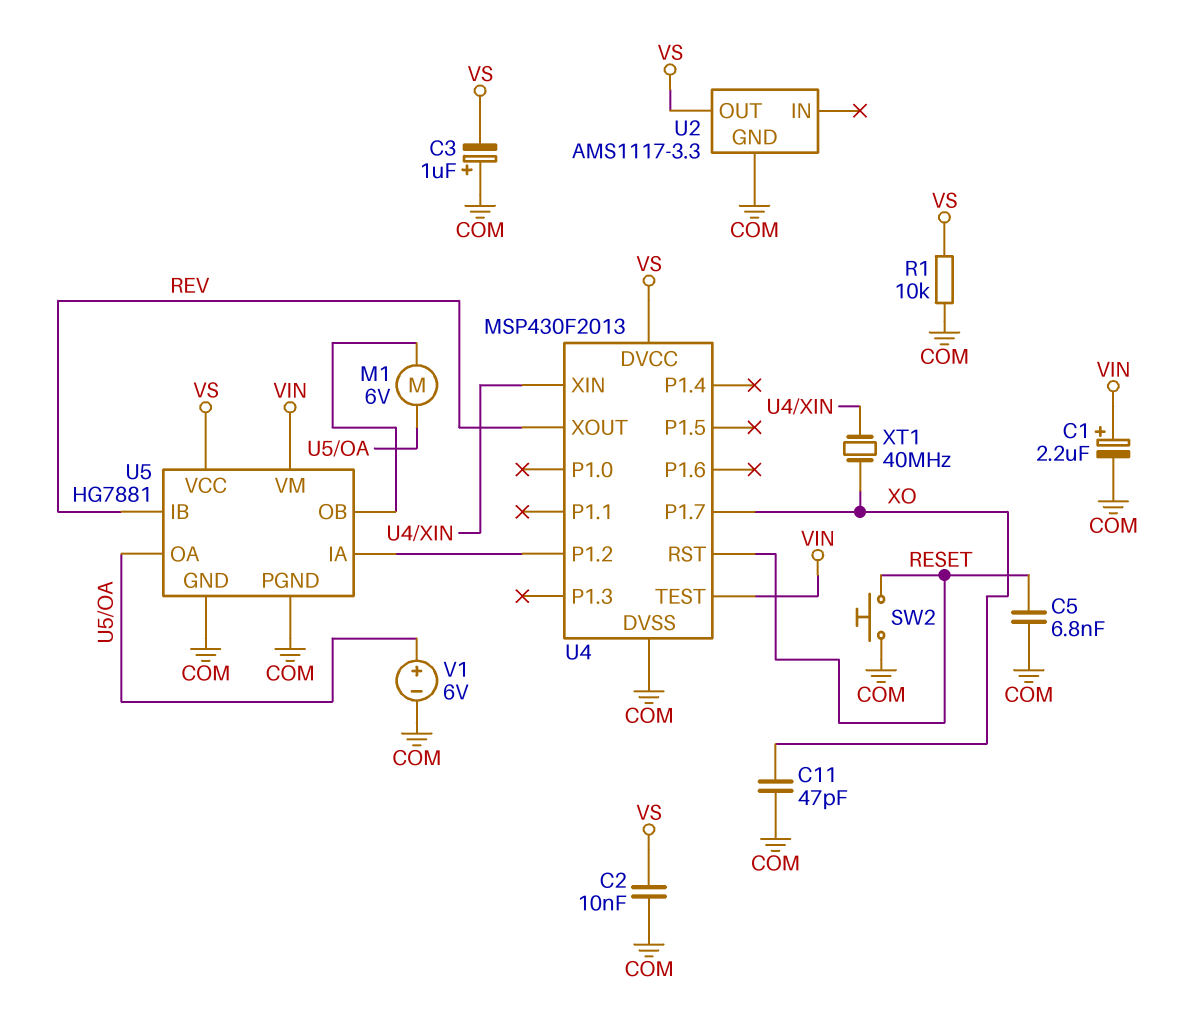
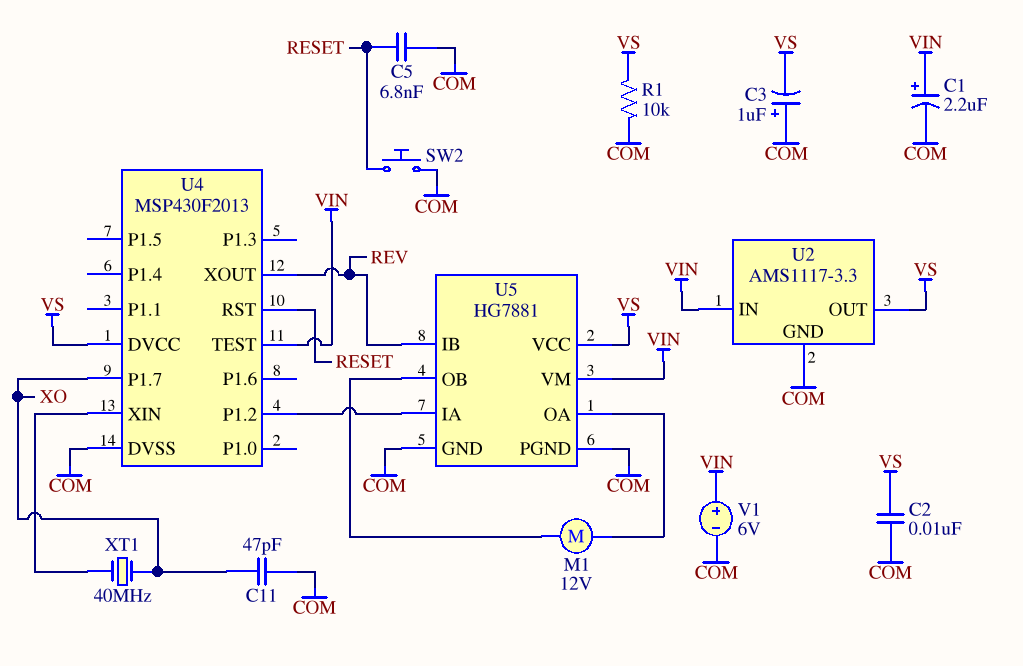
M1: motor 6V (U5/OA, U5/OB) -> motor 12V (U5/OA, U5/OB)
U2 pin IN: none -> VIN
V1: 6V (plus U5/OA, minus COM) -> 6V (plus VIN, minus COM)

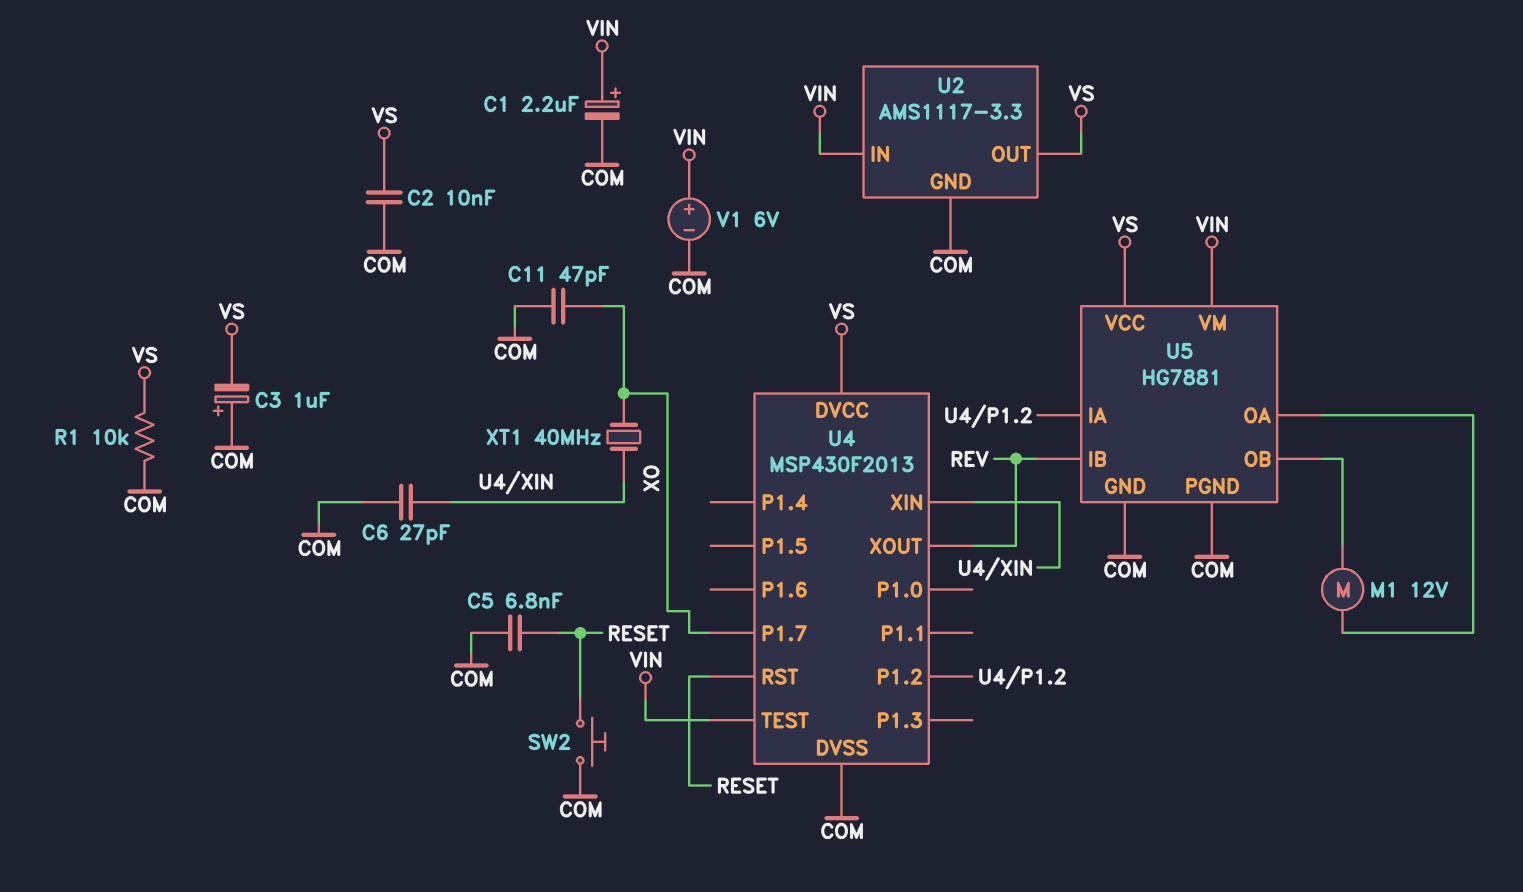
C6: none -> 27pF (COM, U4/XIN)

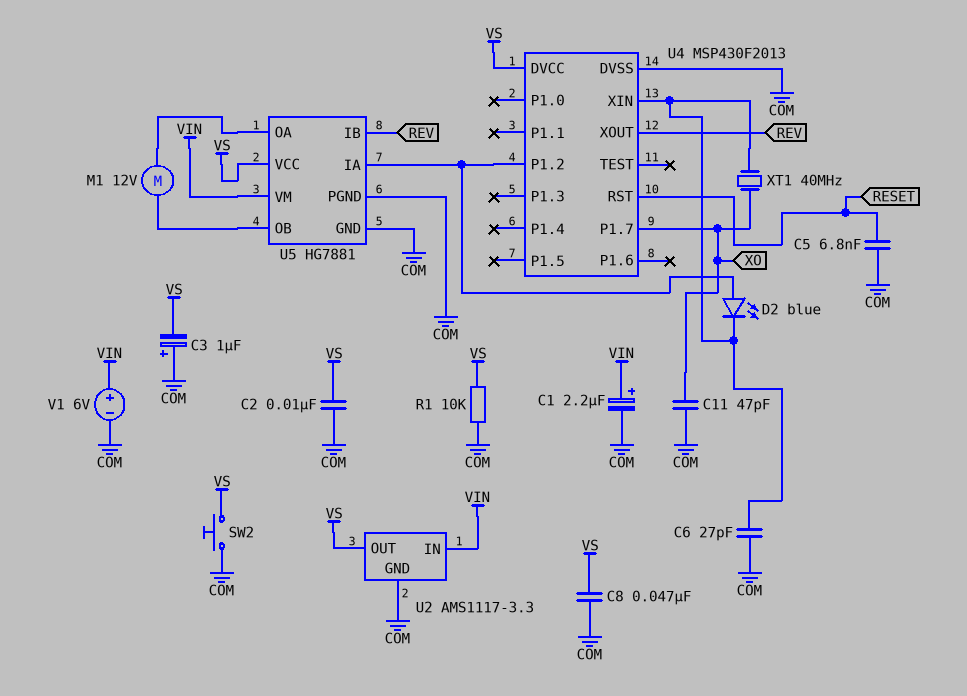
C8: none -> 47nF (COM, VS)
D2: none -> LED blue (A U4/P1.2, K U4/XIN)
SW2: button (COM, RESET) -> button (COM, VS)
U4 pin TEST: VIN -> none

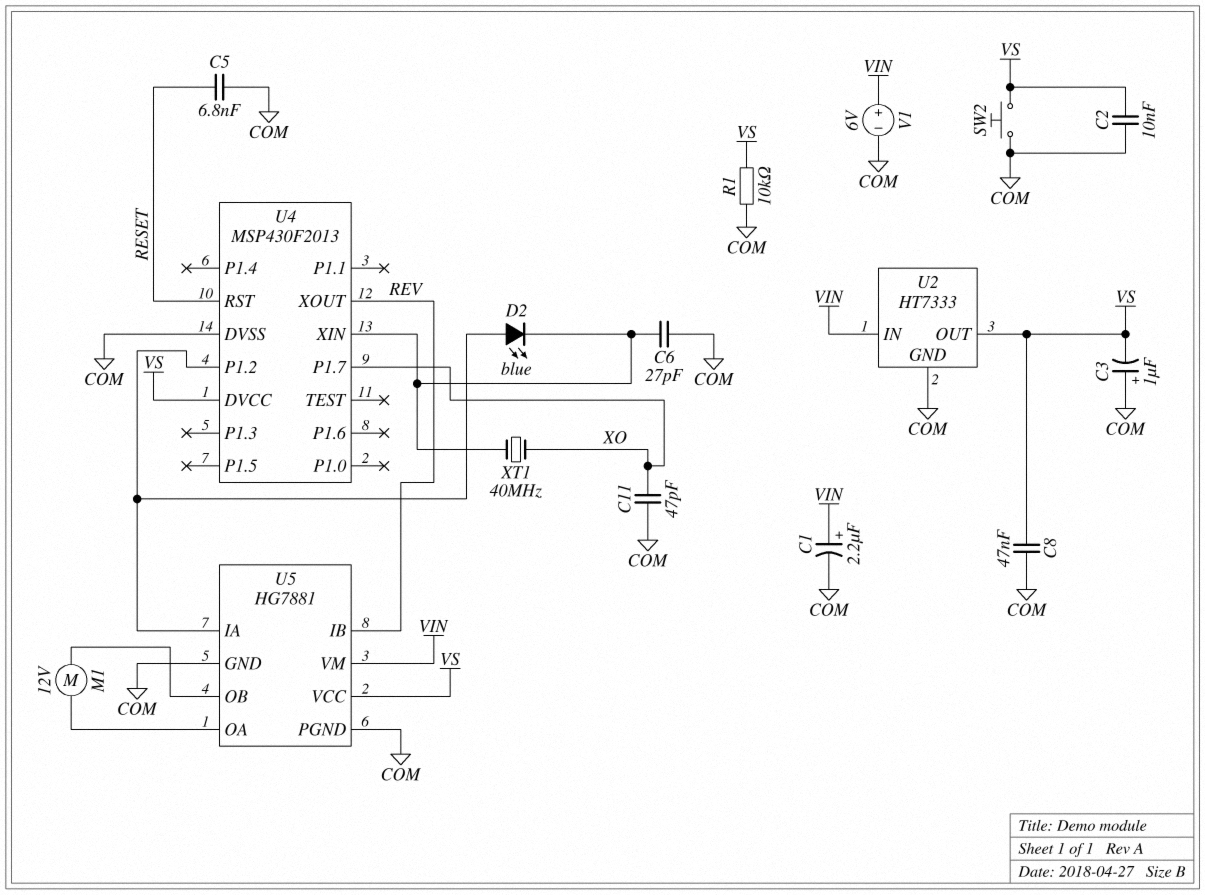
U2: AMS1117-3.3 -> HT7333

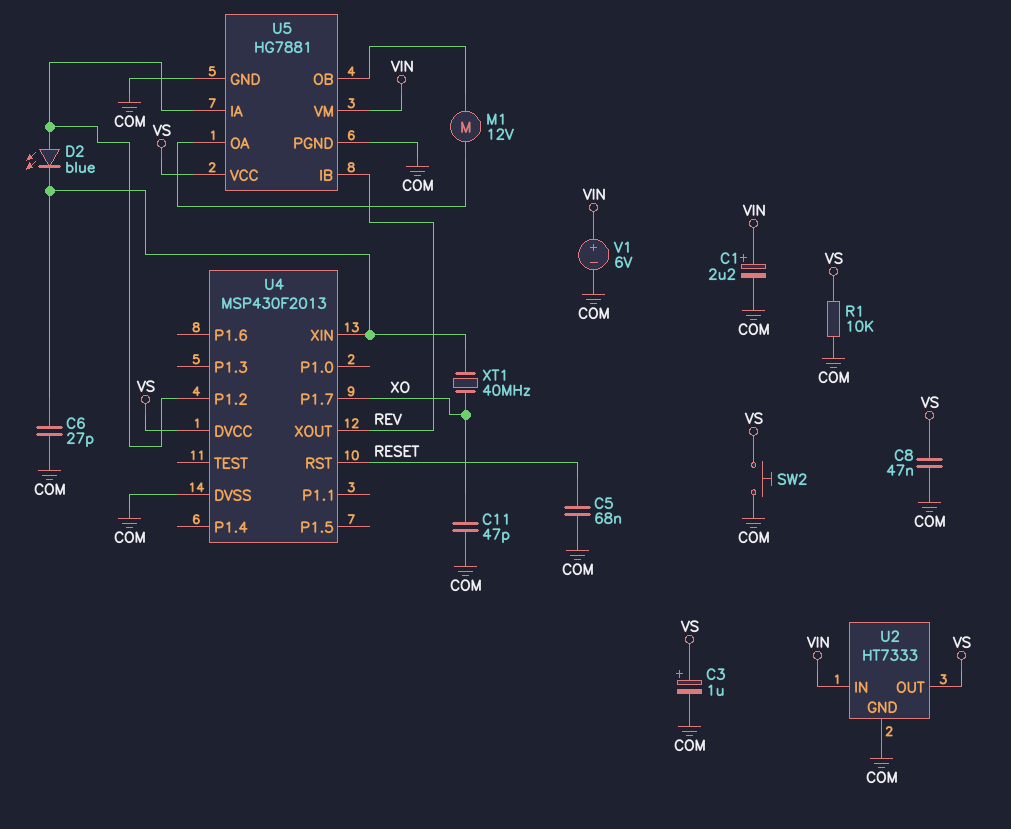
C2: 10nF (COM, VS) -> none
C3: 1uF (plus COM, minus VS) -> 1uF (plus VS, minus COM)
C5: 6.8nF (COM, RESET) -> 68nF (COM, RESET)

